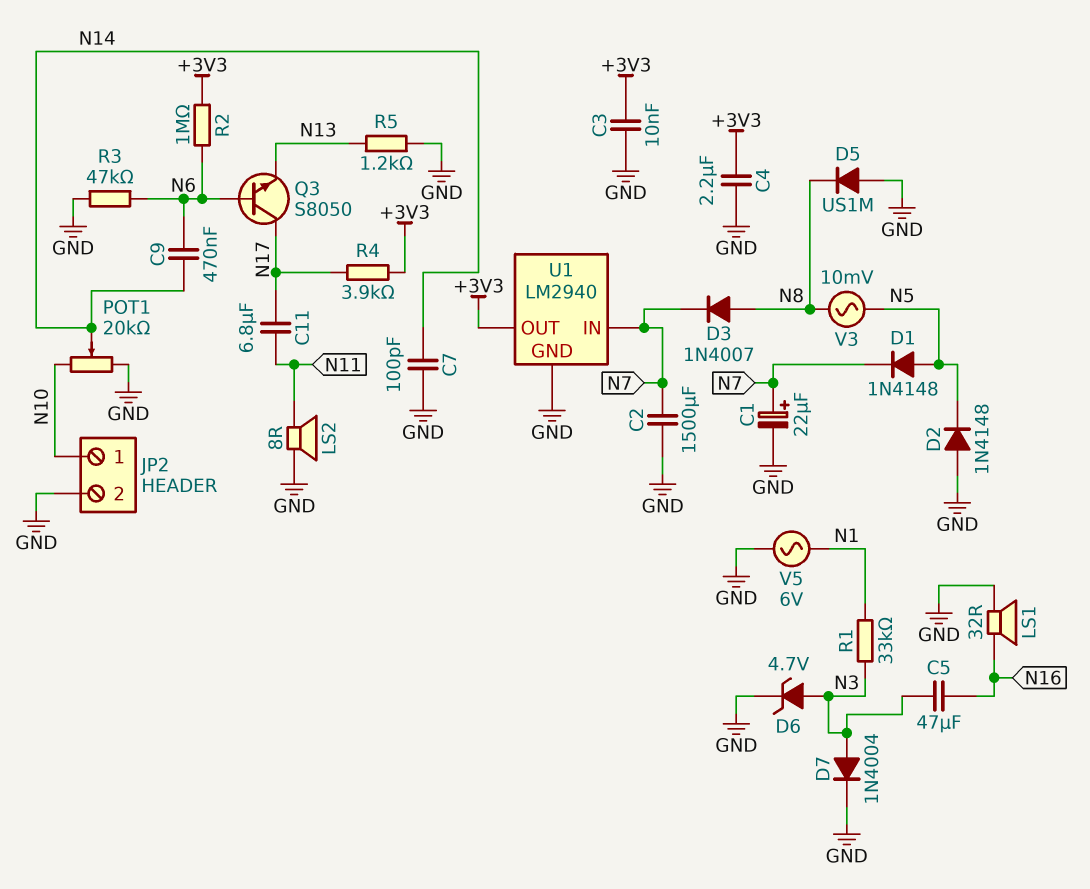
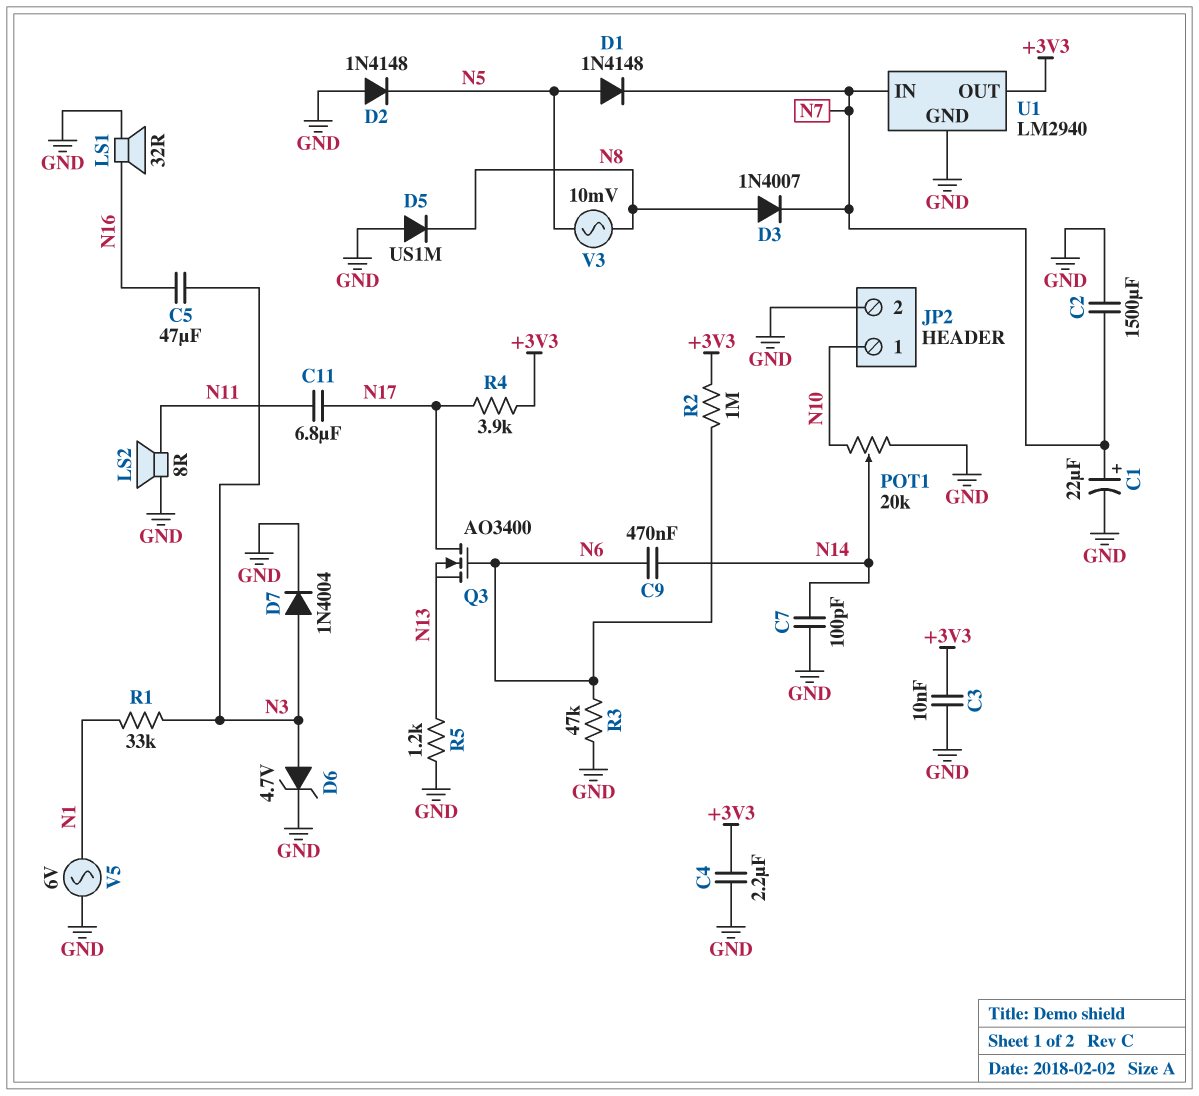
Q3: NPN S8050 (B N6, C N17, E N13) -> NMOS AO3400 (G N6, D N17, S N13)

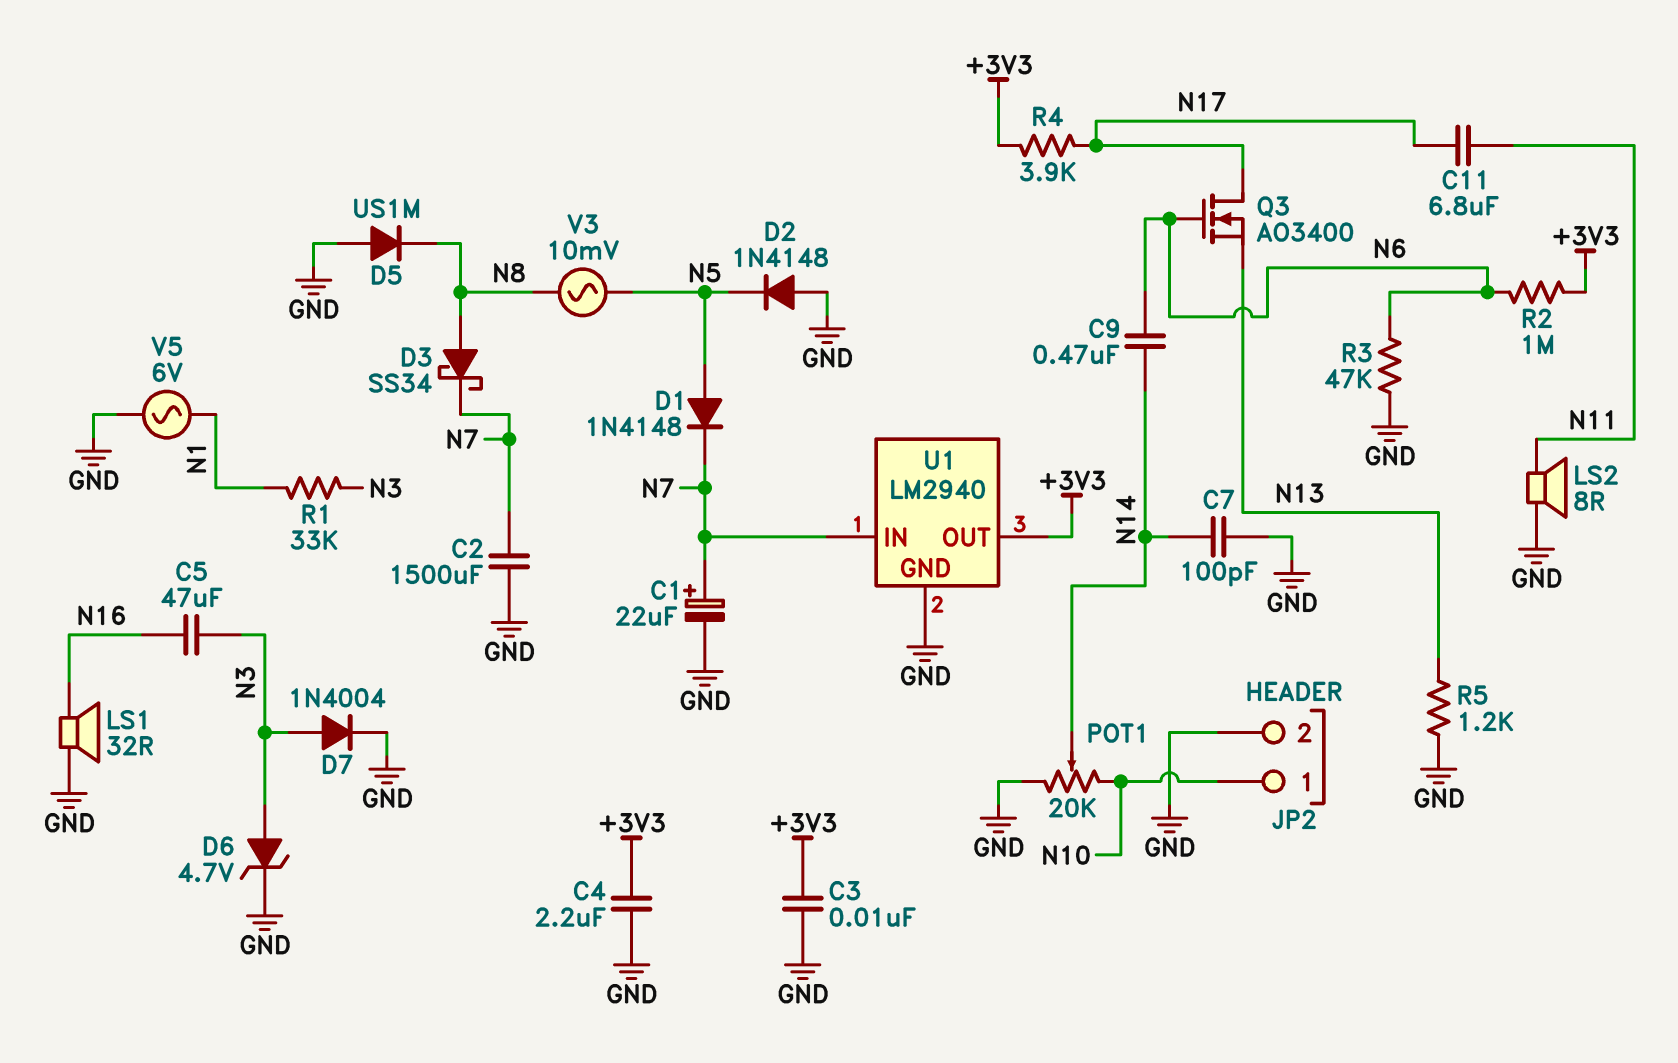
D3: diode 1N4007 (A N8, K N7) -> schottky SS34 (A N8, K N7)

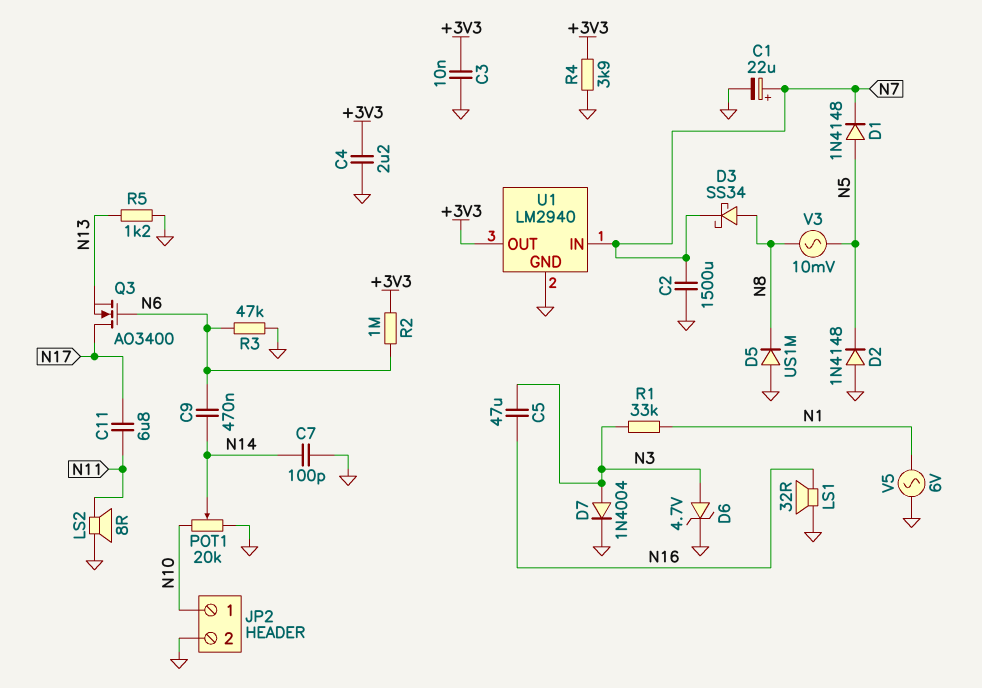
R4: 3.9k (+3V3, N17) -> 3.9k (+3V3, GND)

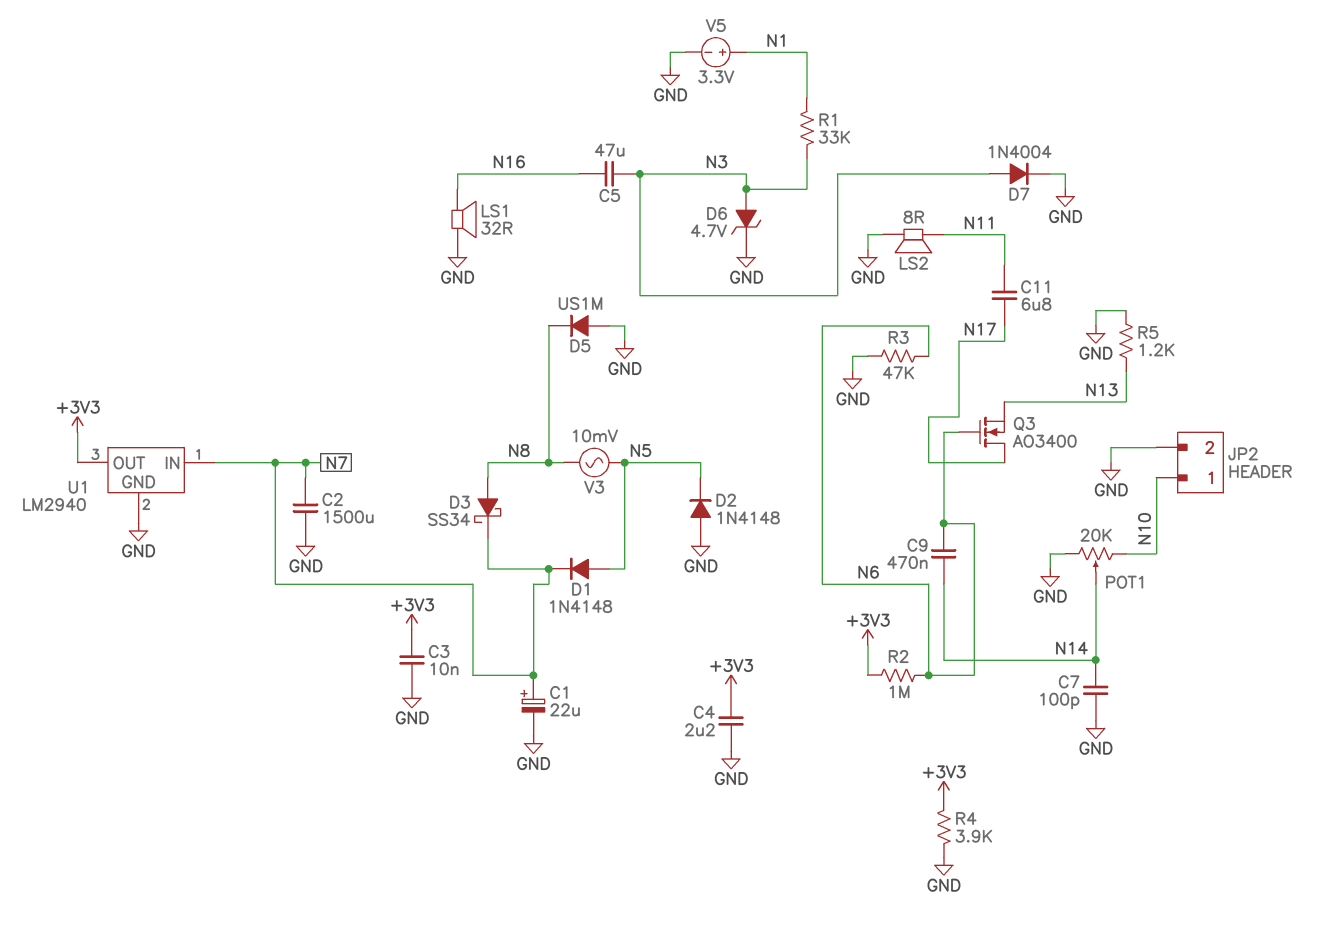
V5: AC 6V (GND, N1) -> 3.3V (plus N1, minus GND)

